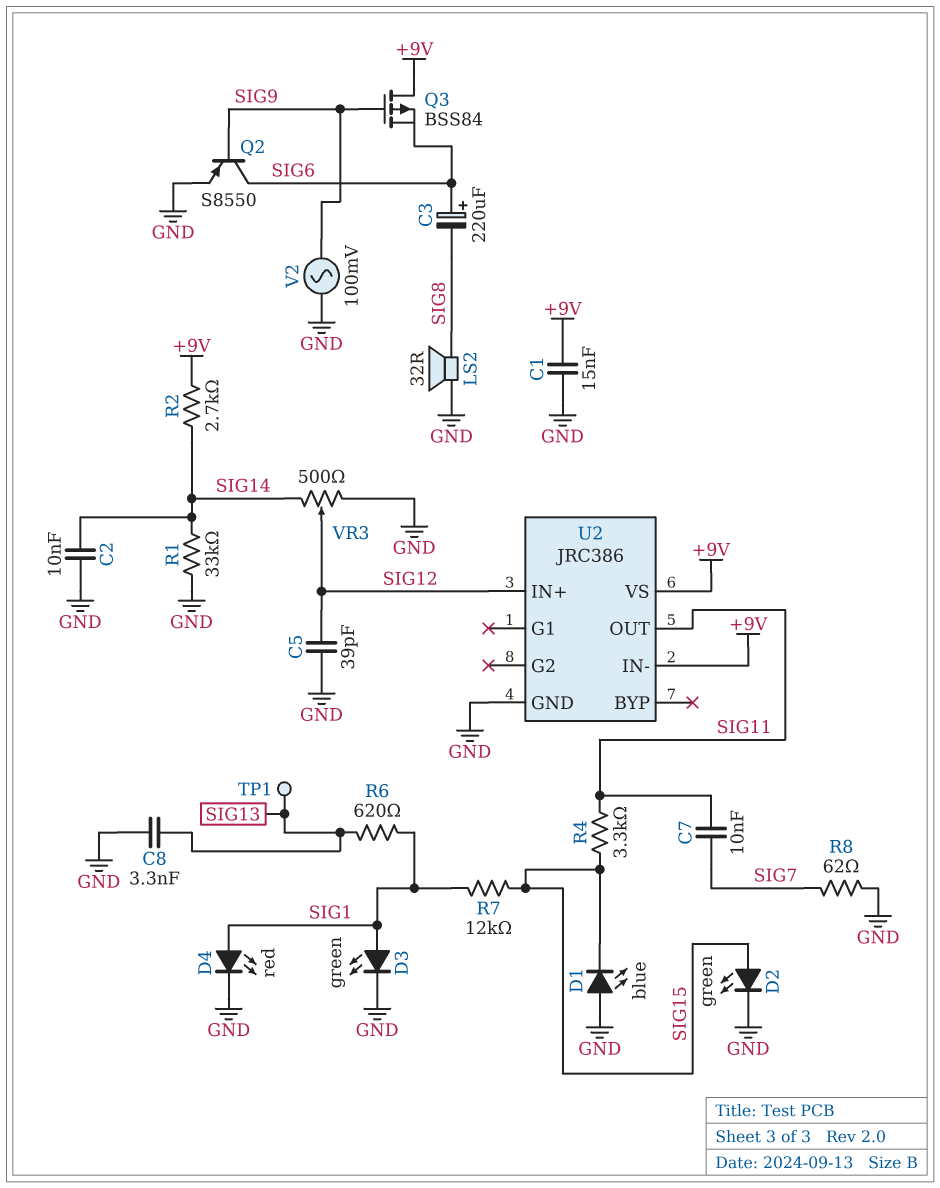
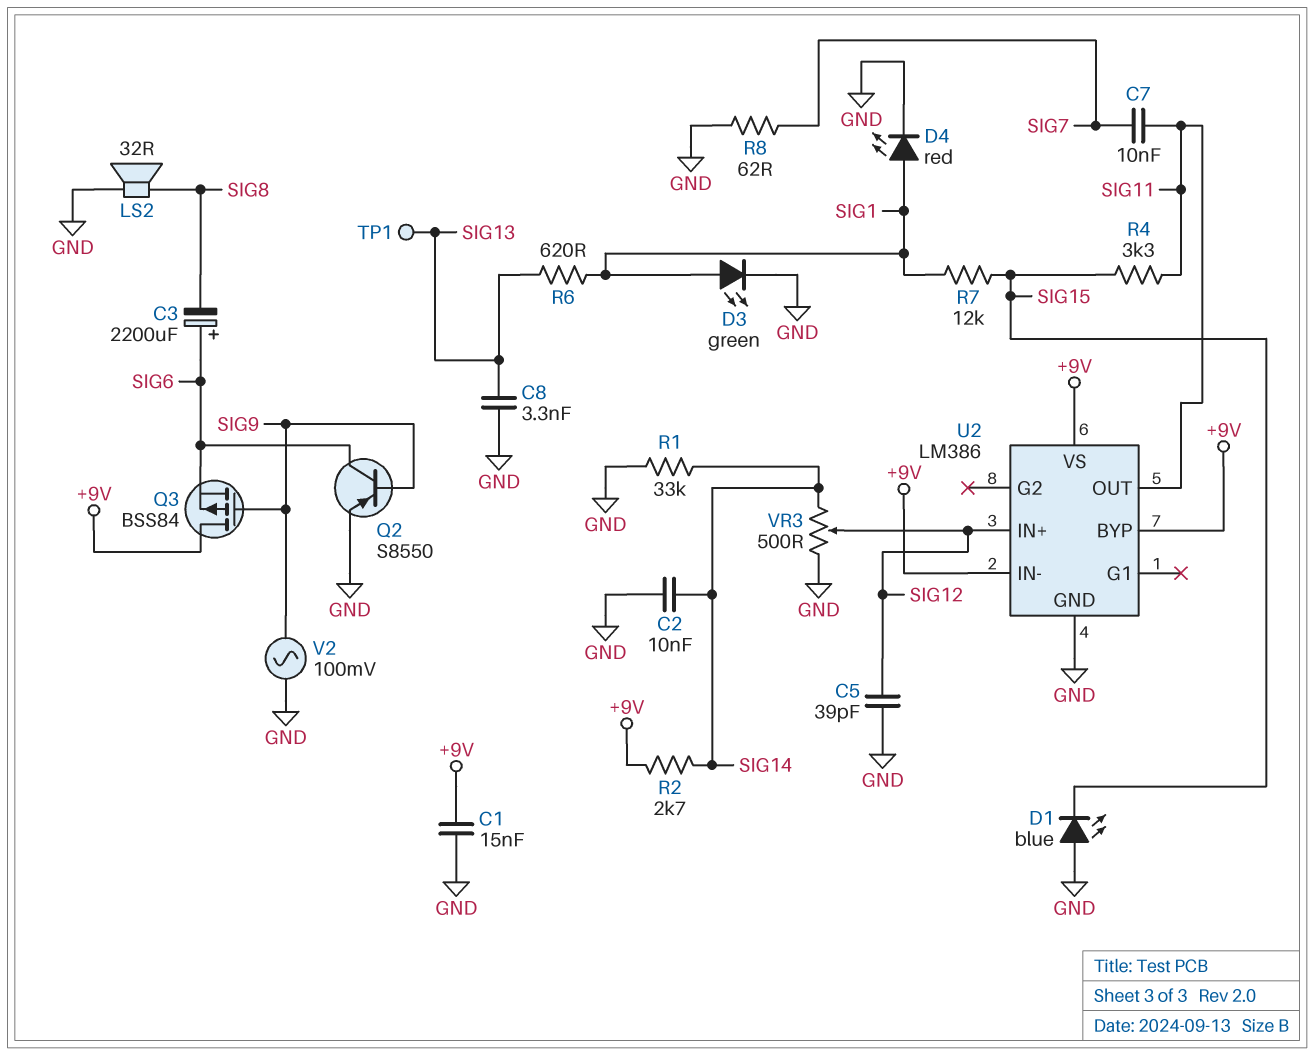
C3: 220uF (plus SIG6, minus SIG8) -> 2200uF (plus SIG6, minus SIG8)
D2: LED green (A SIG15, K GND) -> none
U2: JRC386 -> LM386
U2 pin BYP: none -> +9V

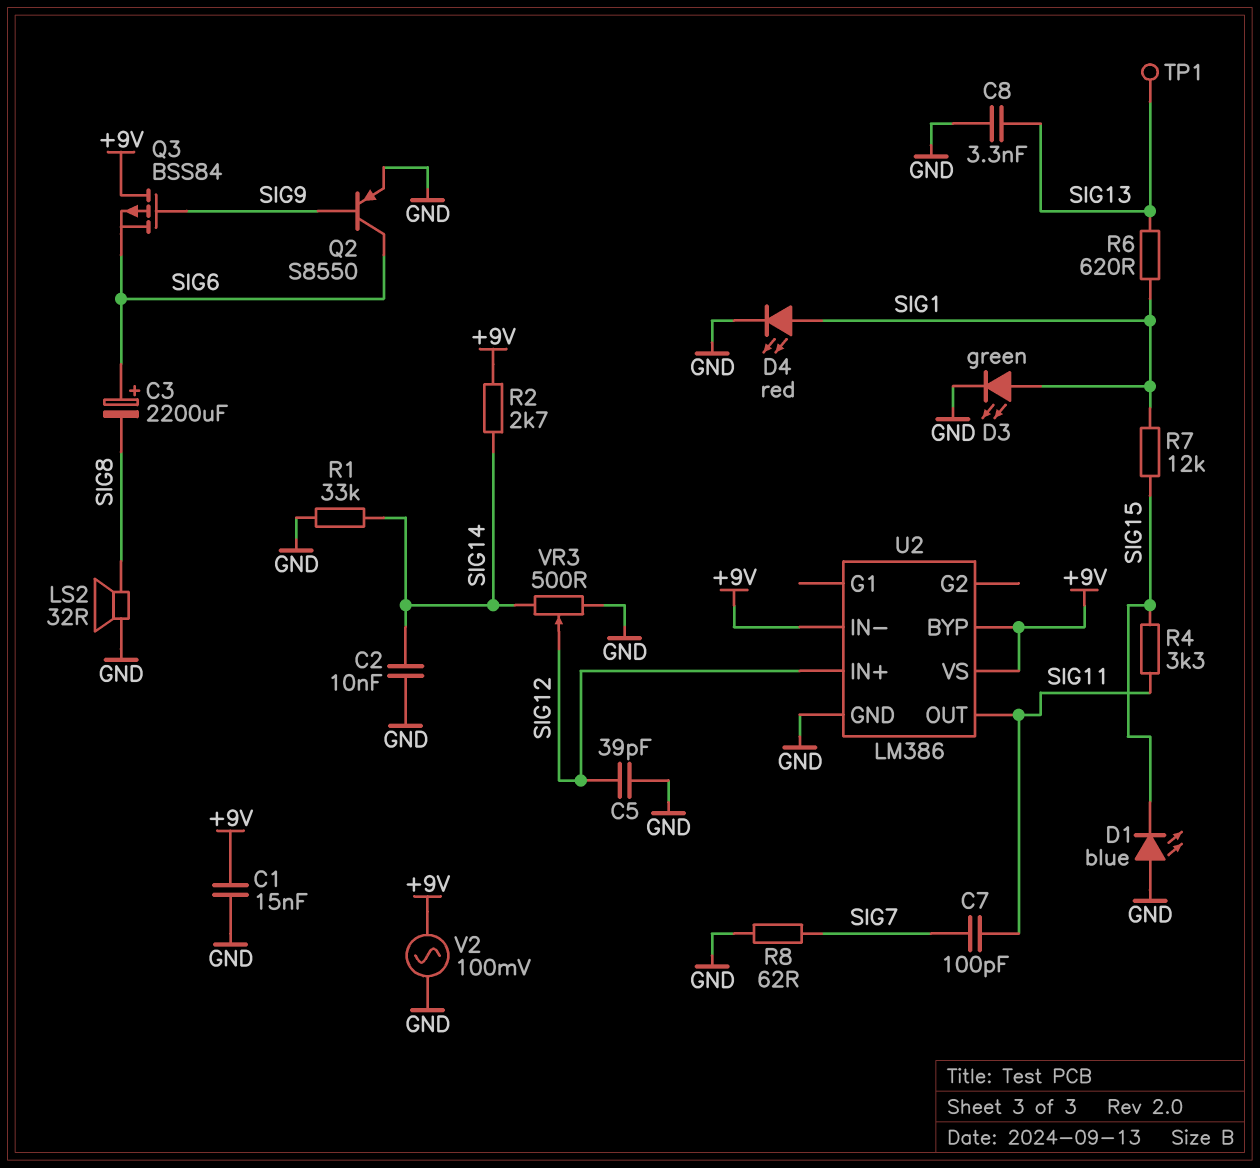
C7: 10nF (SIG7, SIG11) -> 100pF (SIG7, SIG11)
V2: AC 100mV (GND, SIG9) -> AC 100mV (+9V, GND)

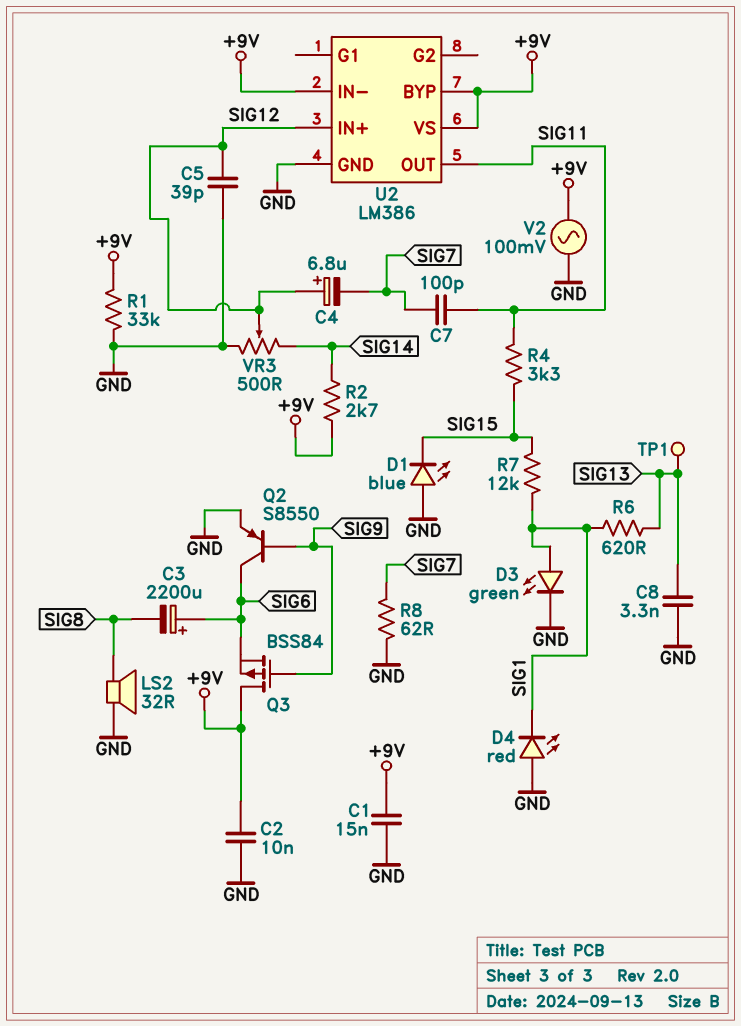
C2: 10nF (GND, SIG14) -> 10nF (+9V, GND)
C4: none -> 6.8uF (plus SIG12, minus SIG7)
D4: LED red (A SIG1, K GND) -> LED red (A GND, K SIG1)
R1: 33k (GND, SIG14) -> 33k (+9V, GND)

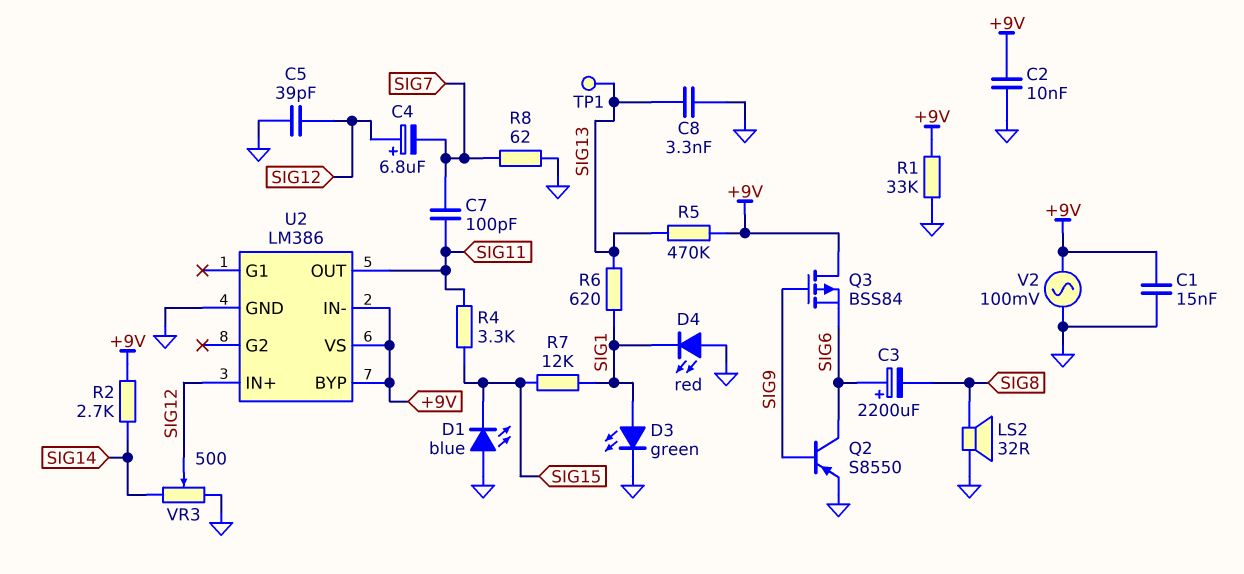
R5: none -> 470k (+9V, SIG13)

